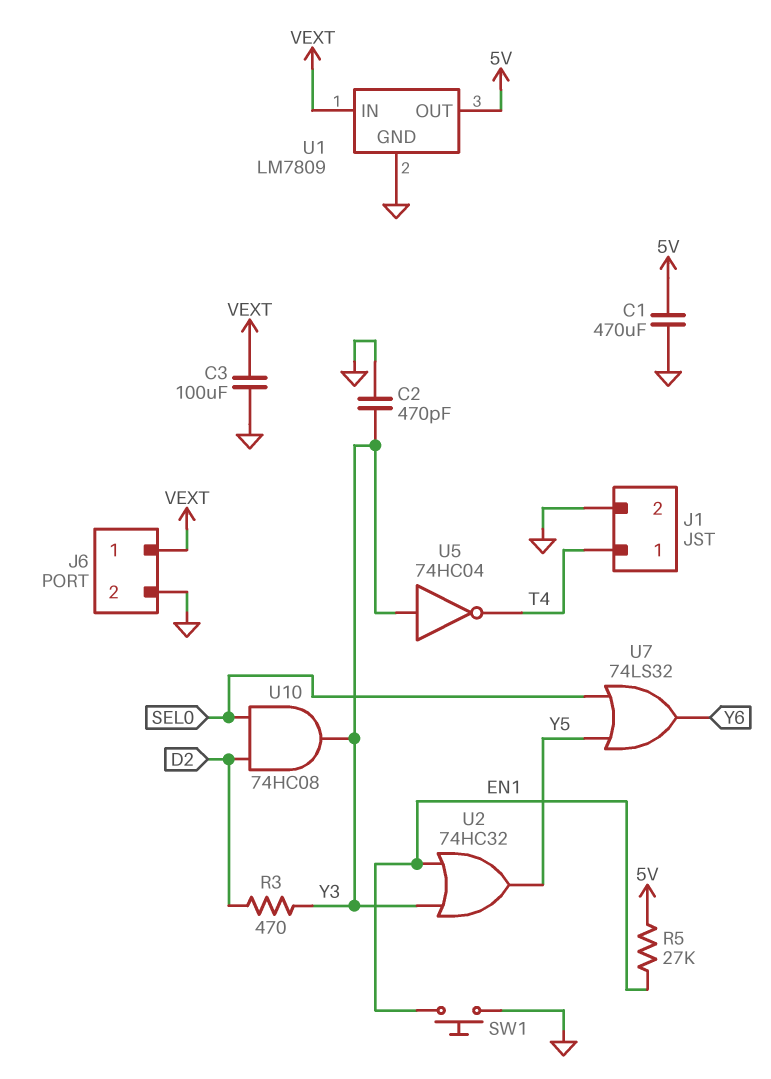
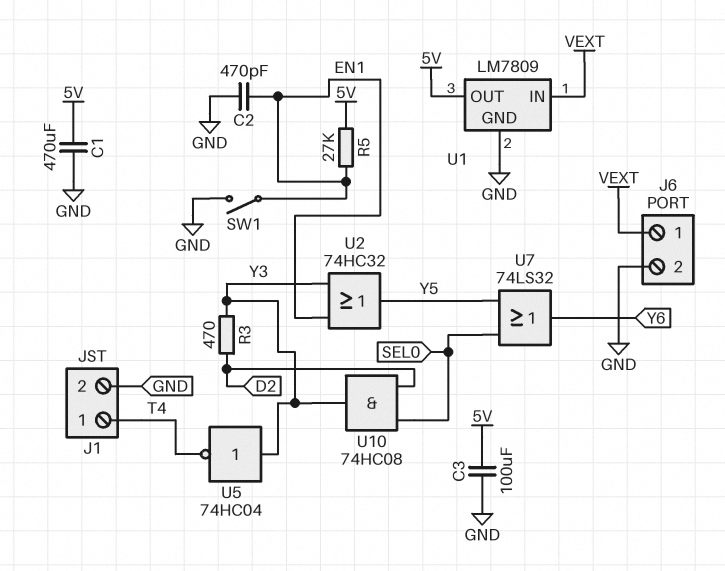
C2: 470pF (GND, Y3) -> 470pF (EN1, GND)
C3: 100uF (GND, VEXT) -> 100uF (5V, GND)
SW1: button (EN1, GND) -> switch (EN1, GND)

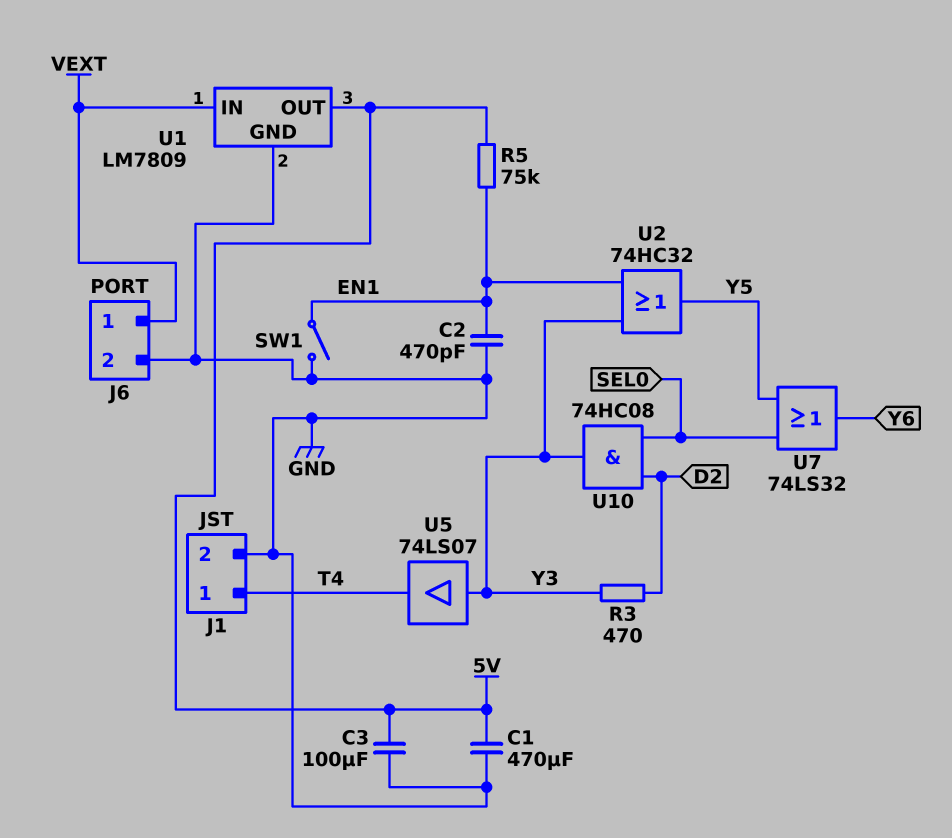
R5: 27k (5V, EN1) -> 75k (5V, EN1)
U5: NOT 74HC04 (in Y3, out T4) -> buffer 74LS07 (in Y3, out T4)

